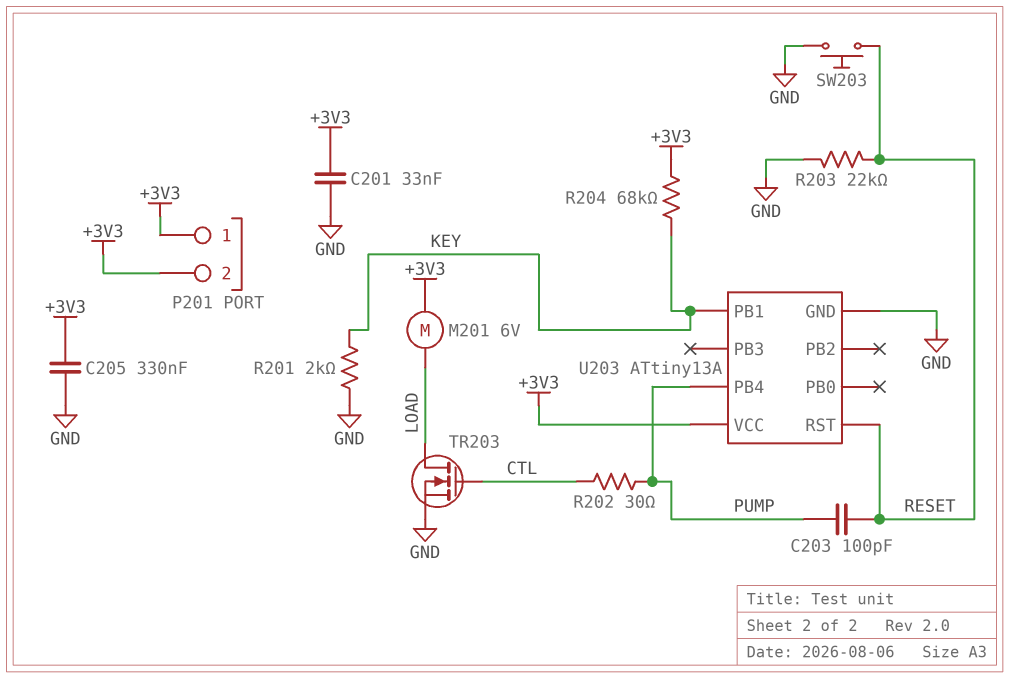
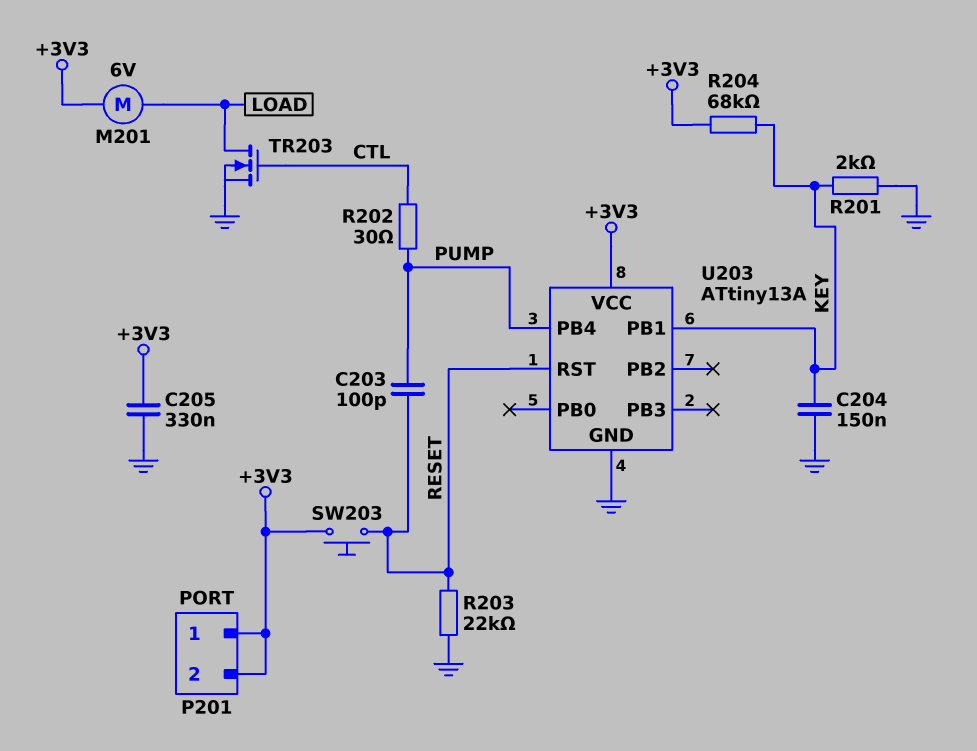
C201: 33nF (+3V3, GND) -> none
C204: none -> 150nF (GND, KEY)
SW203: button (GND, RESET) -> button (+3V3, RESET)

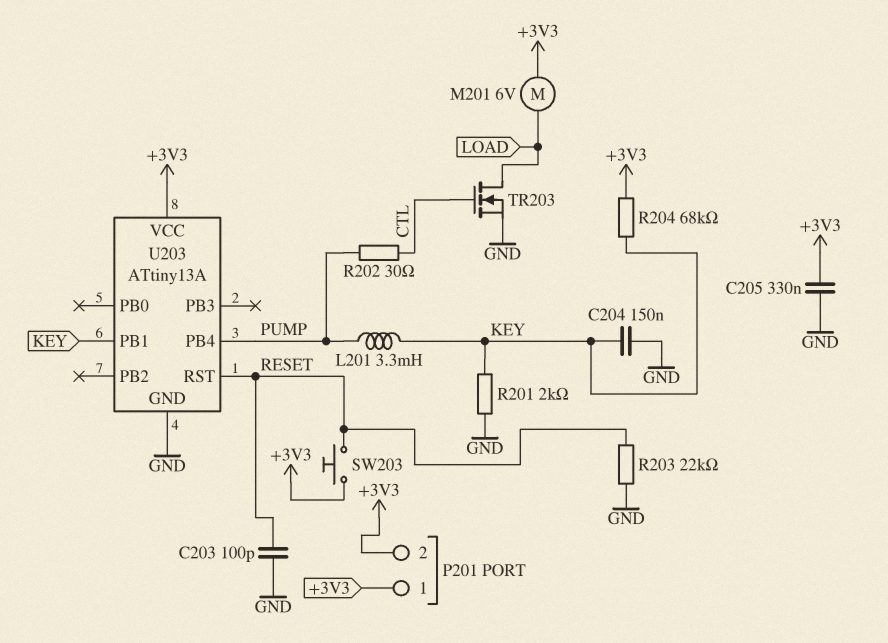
C203: 100pF (PUMP, RESET) -> 100pF (GND, RESET)
L201: none -> 3.3mH (KEY, PUMP)

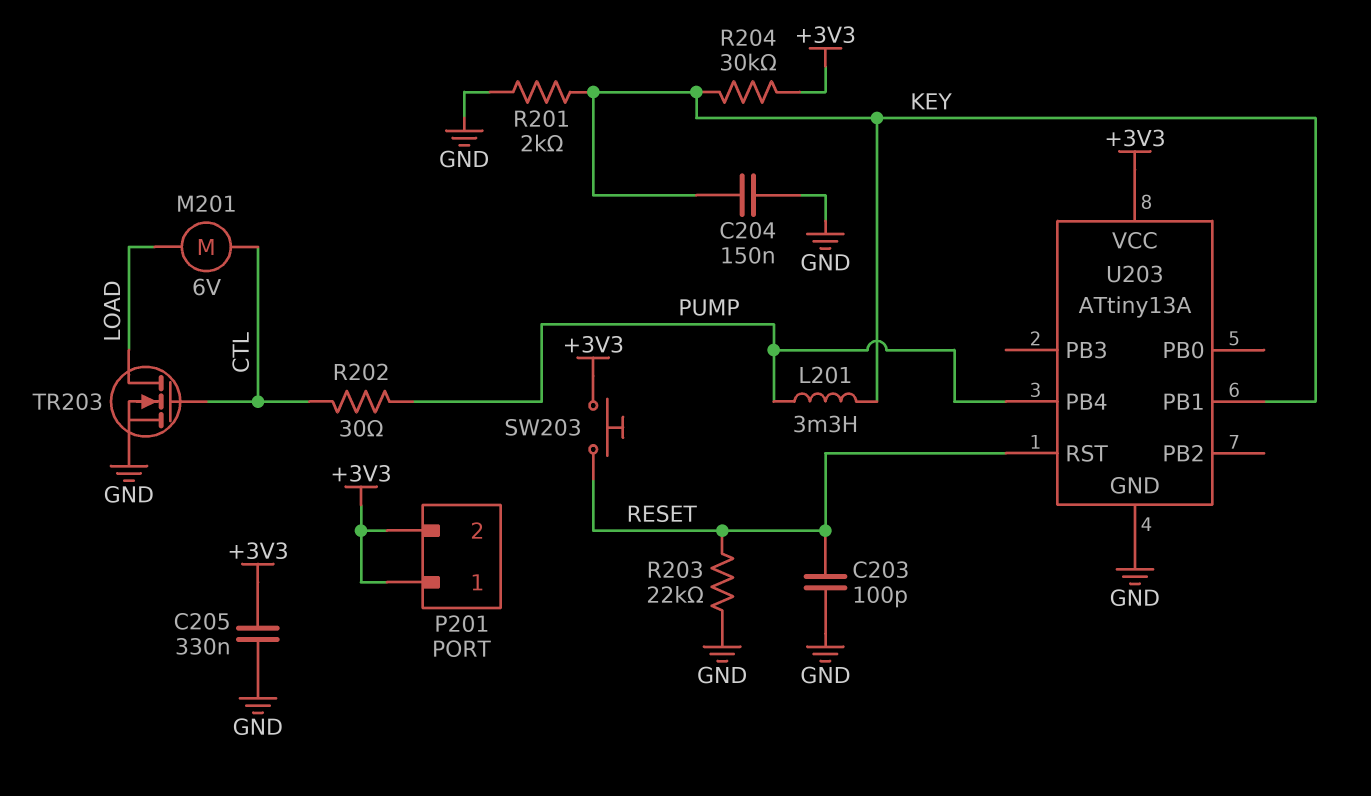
M201: motor 6V (+3V3, LOAD) -> motor 6V (CTL, LOAD)
R204: 68k (+3V3, KEY) -> 30k (+3V3, KEY)

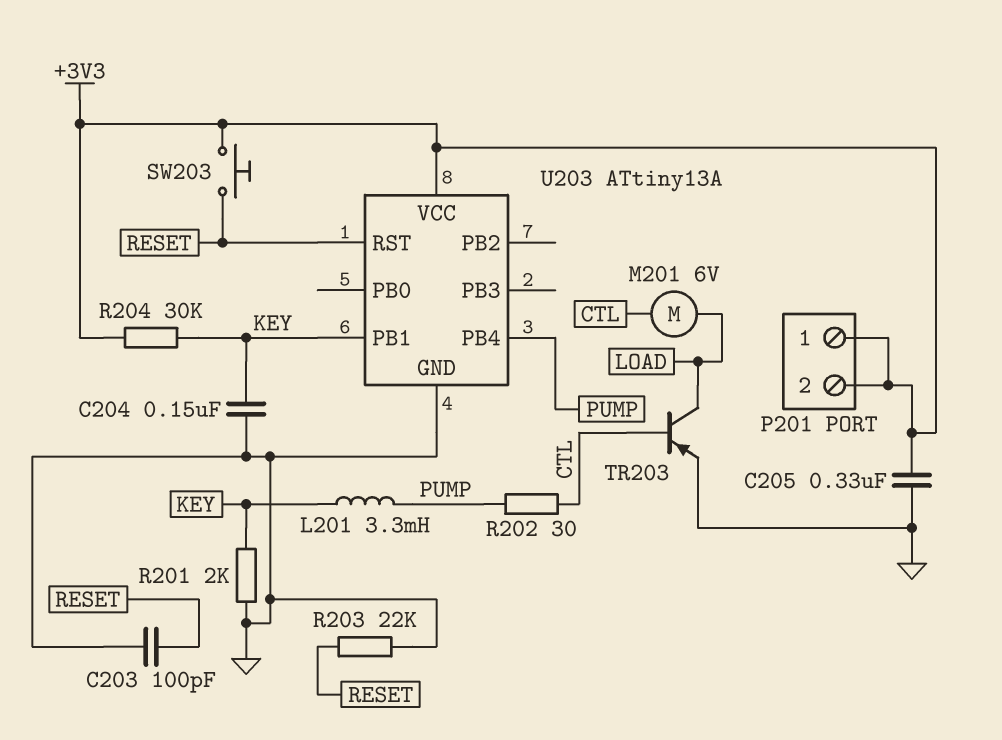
TR203: NMOS (G CTL, D LOAD, S GND) -> PNP (B CTL, C LOAD, E GND)

